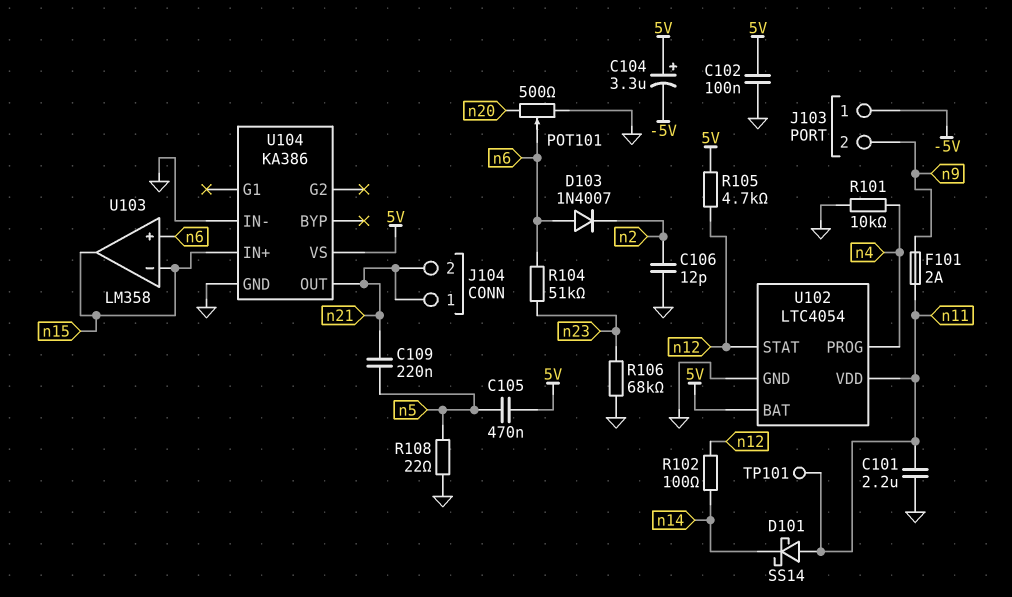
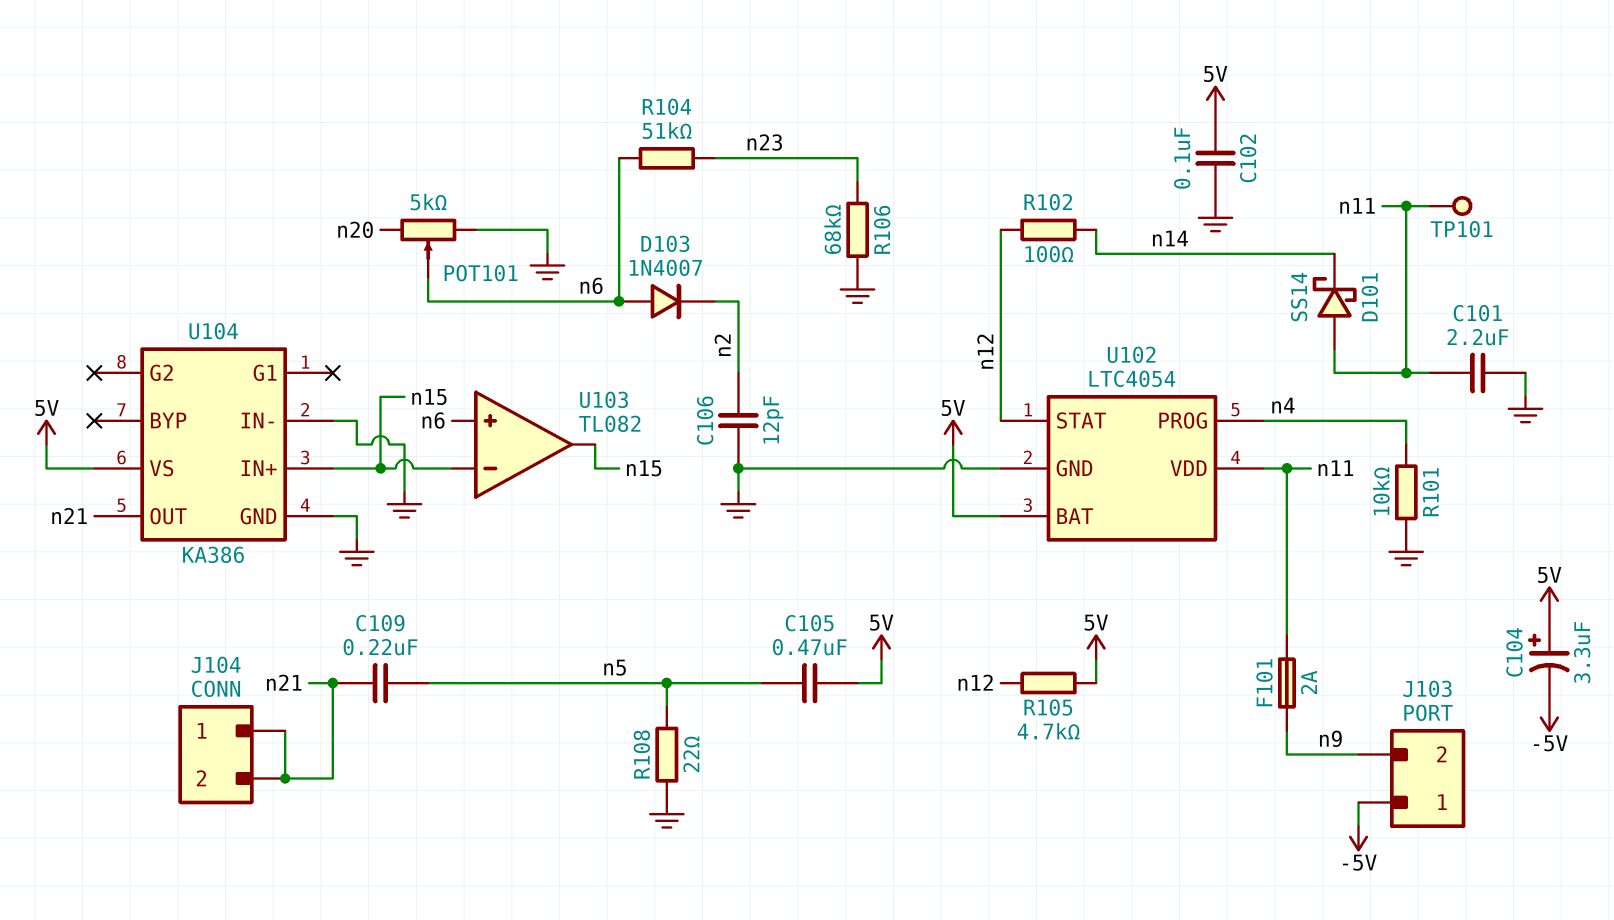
POT101: 500 (GND, n20, wiper n6) -> 5k (GND, n20, wiper n6)
U103: LM358 -> TL082

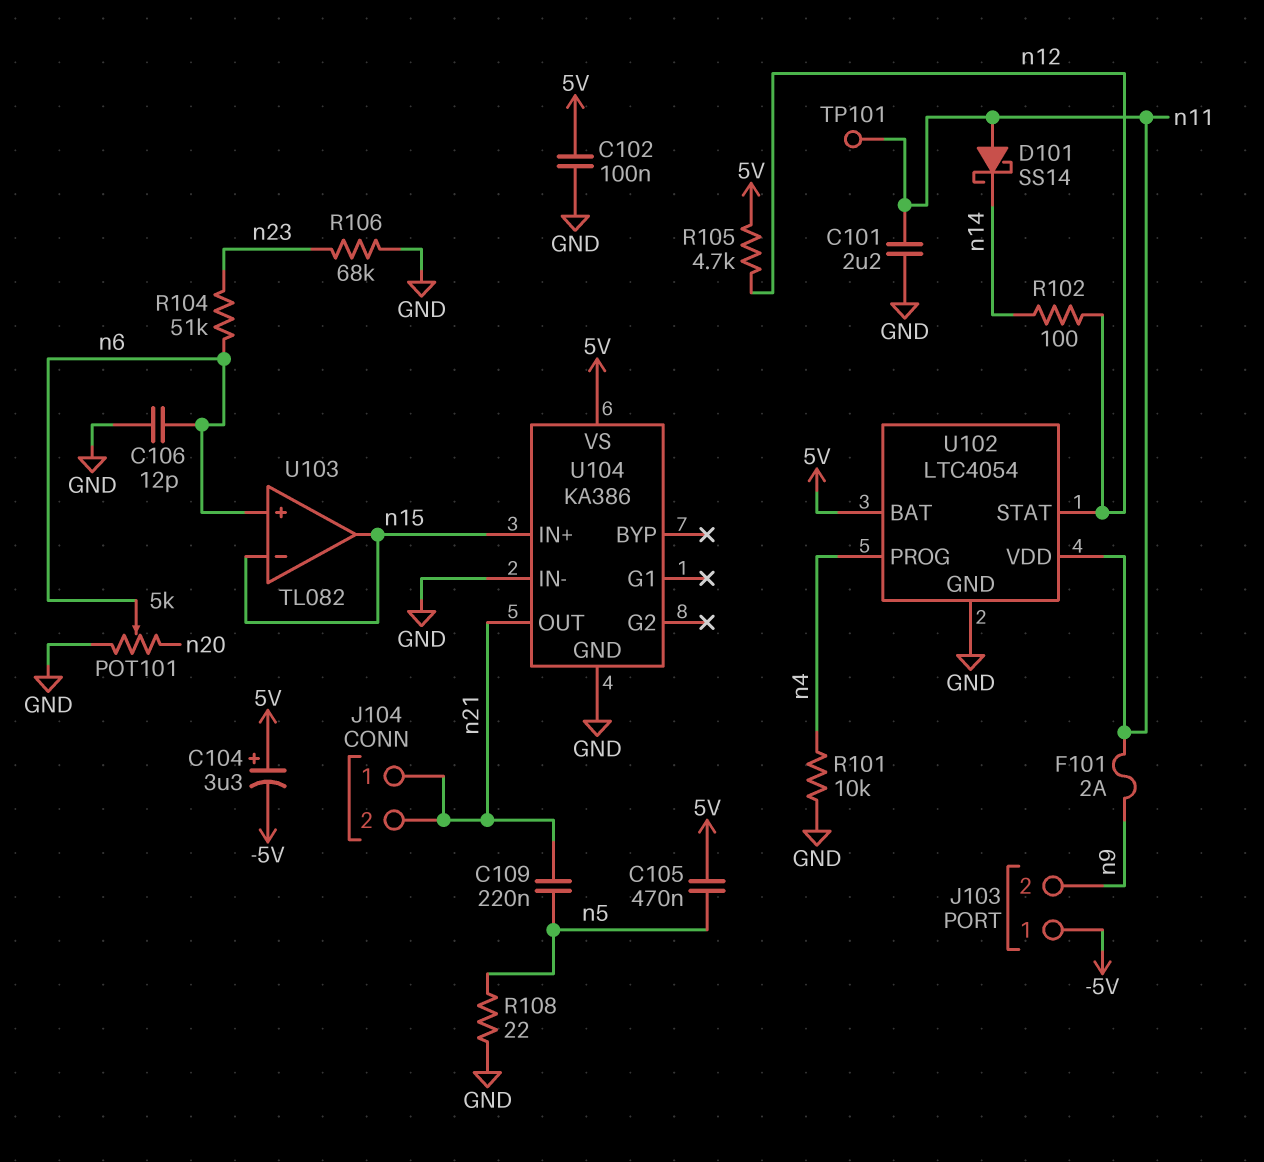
C106: 12pF (GND, n2) -> 12pF (GND, n6)
D103: diode 1N4007 (A n6, K n2) -> none

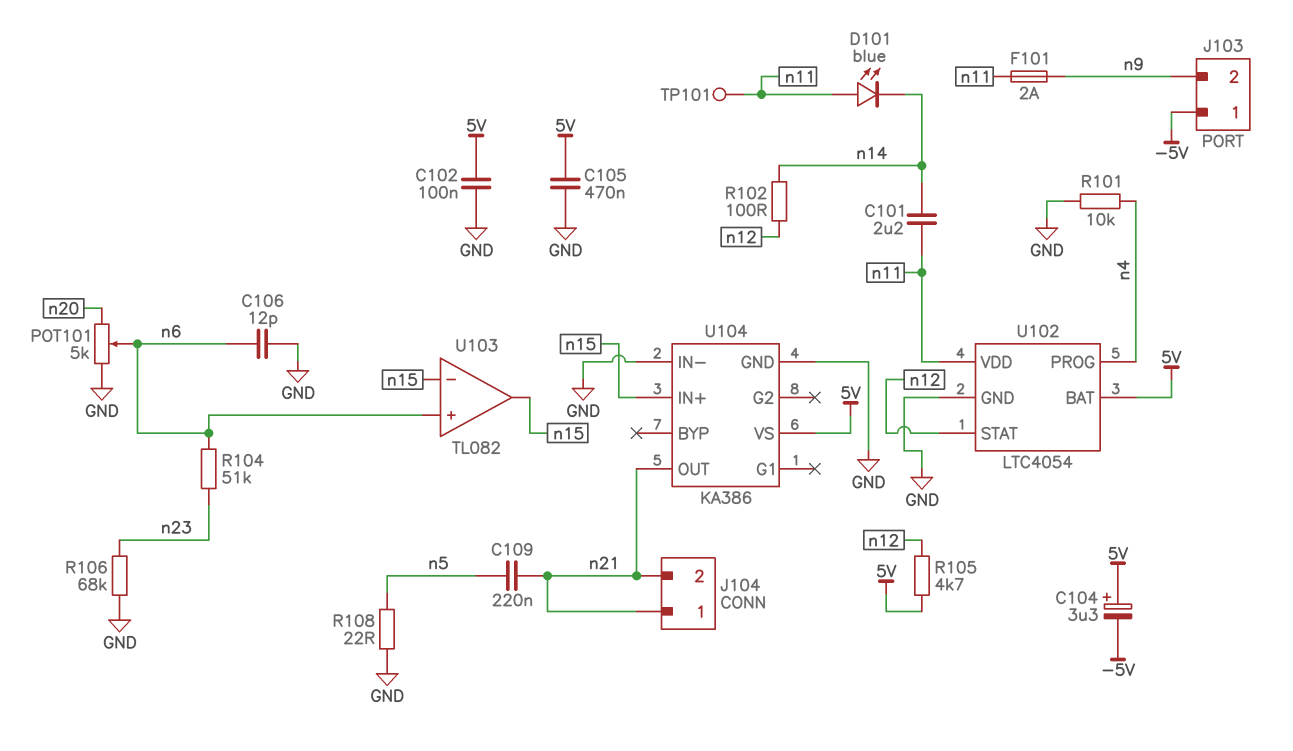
C101: 2.2uF (GND, n11) -> 2.2uF (n11, n14)
C105: 470nF (5V, n5) -> 470nF (5V, GND)
D101: schottky SS14 (A n11, K n14) -> LED blue (A n11, K n14)

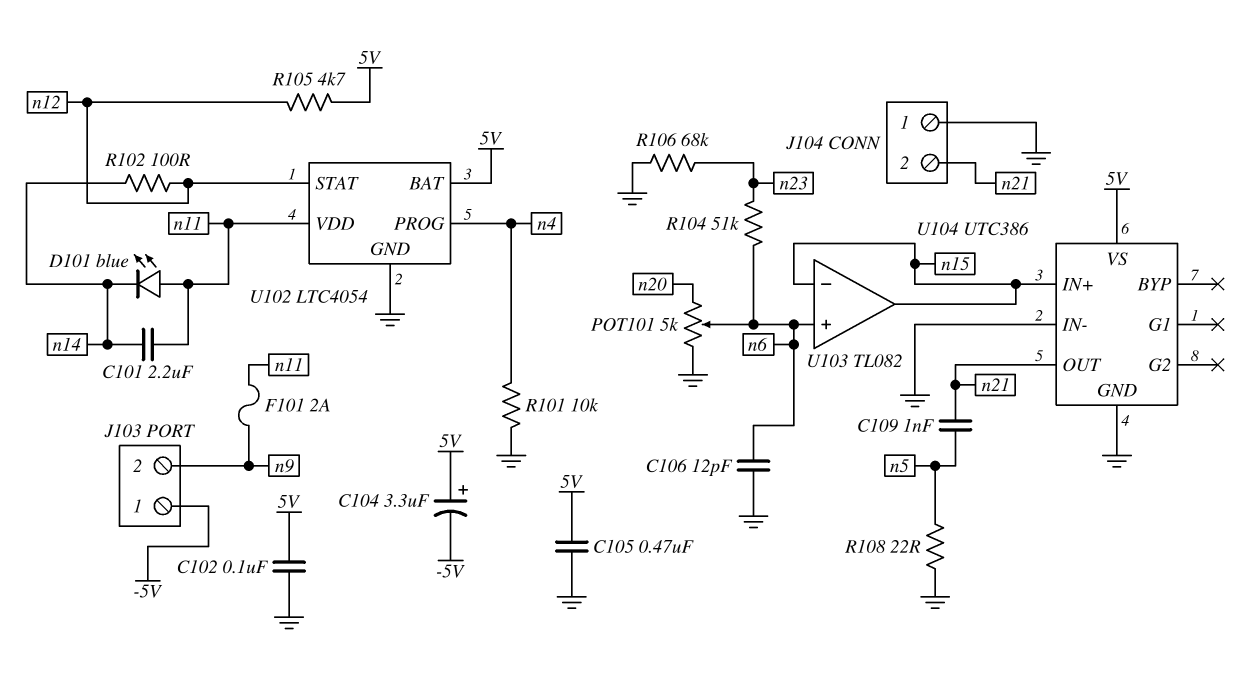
C109: 220nF (n5, n21) -> 1nF (n5, n21)
J104 pin 1: n21 -> GND
TP101: test point (n11) -> none
U104: KA386 -> UTC386

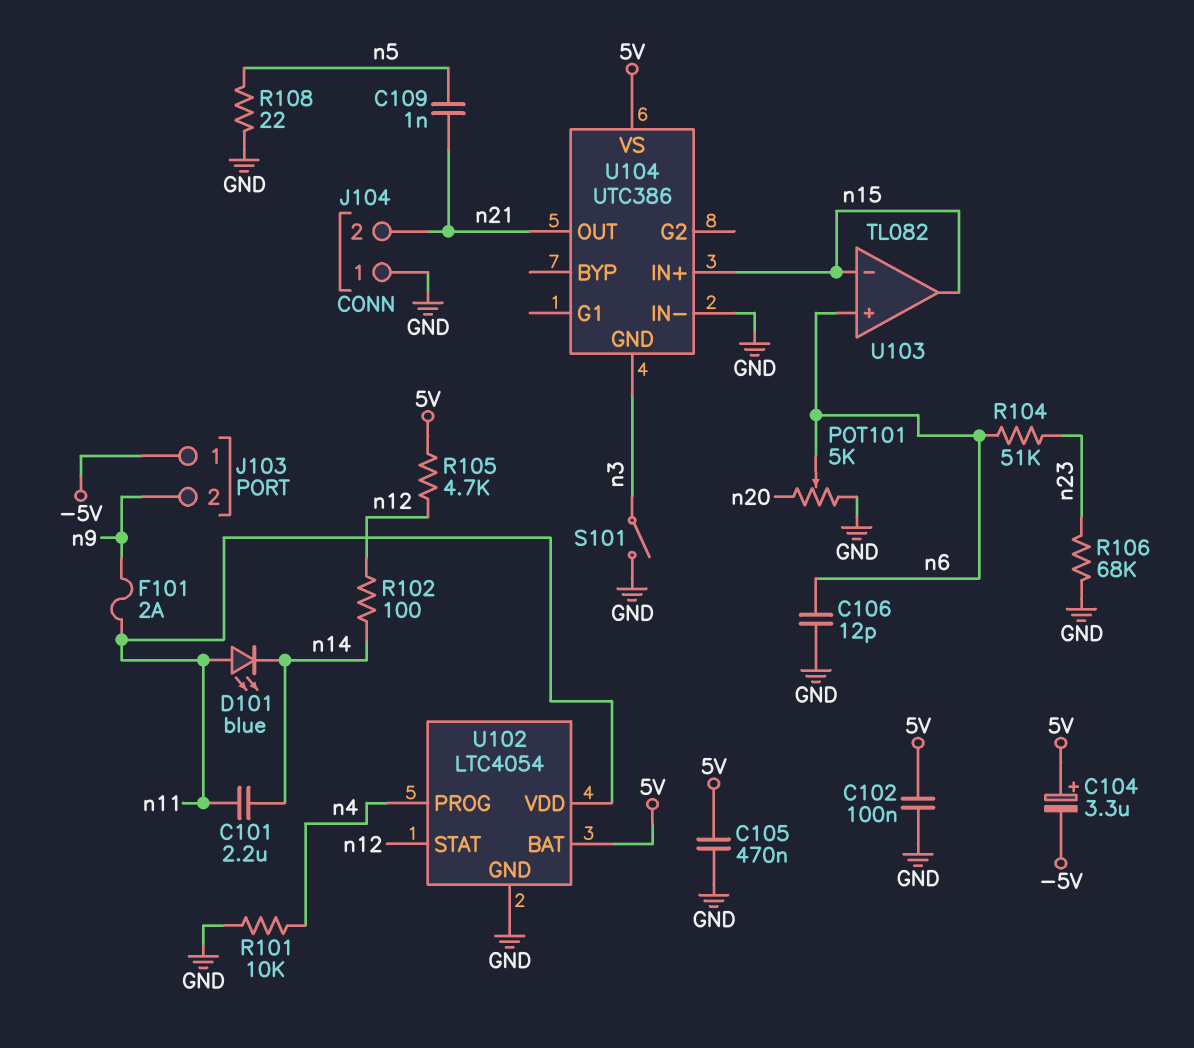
S101: none -> switch (GND, n3)
U104 pin GND: GND -> n3

